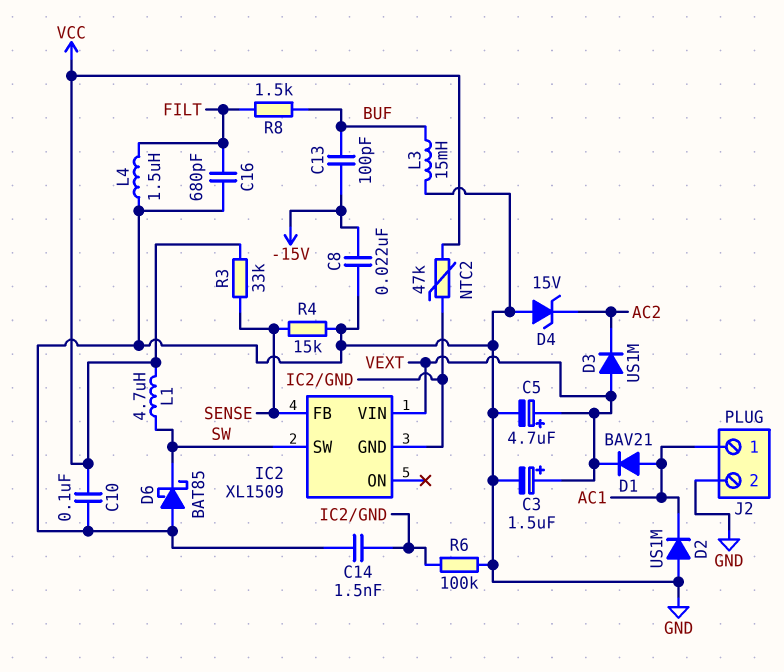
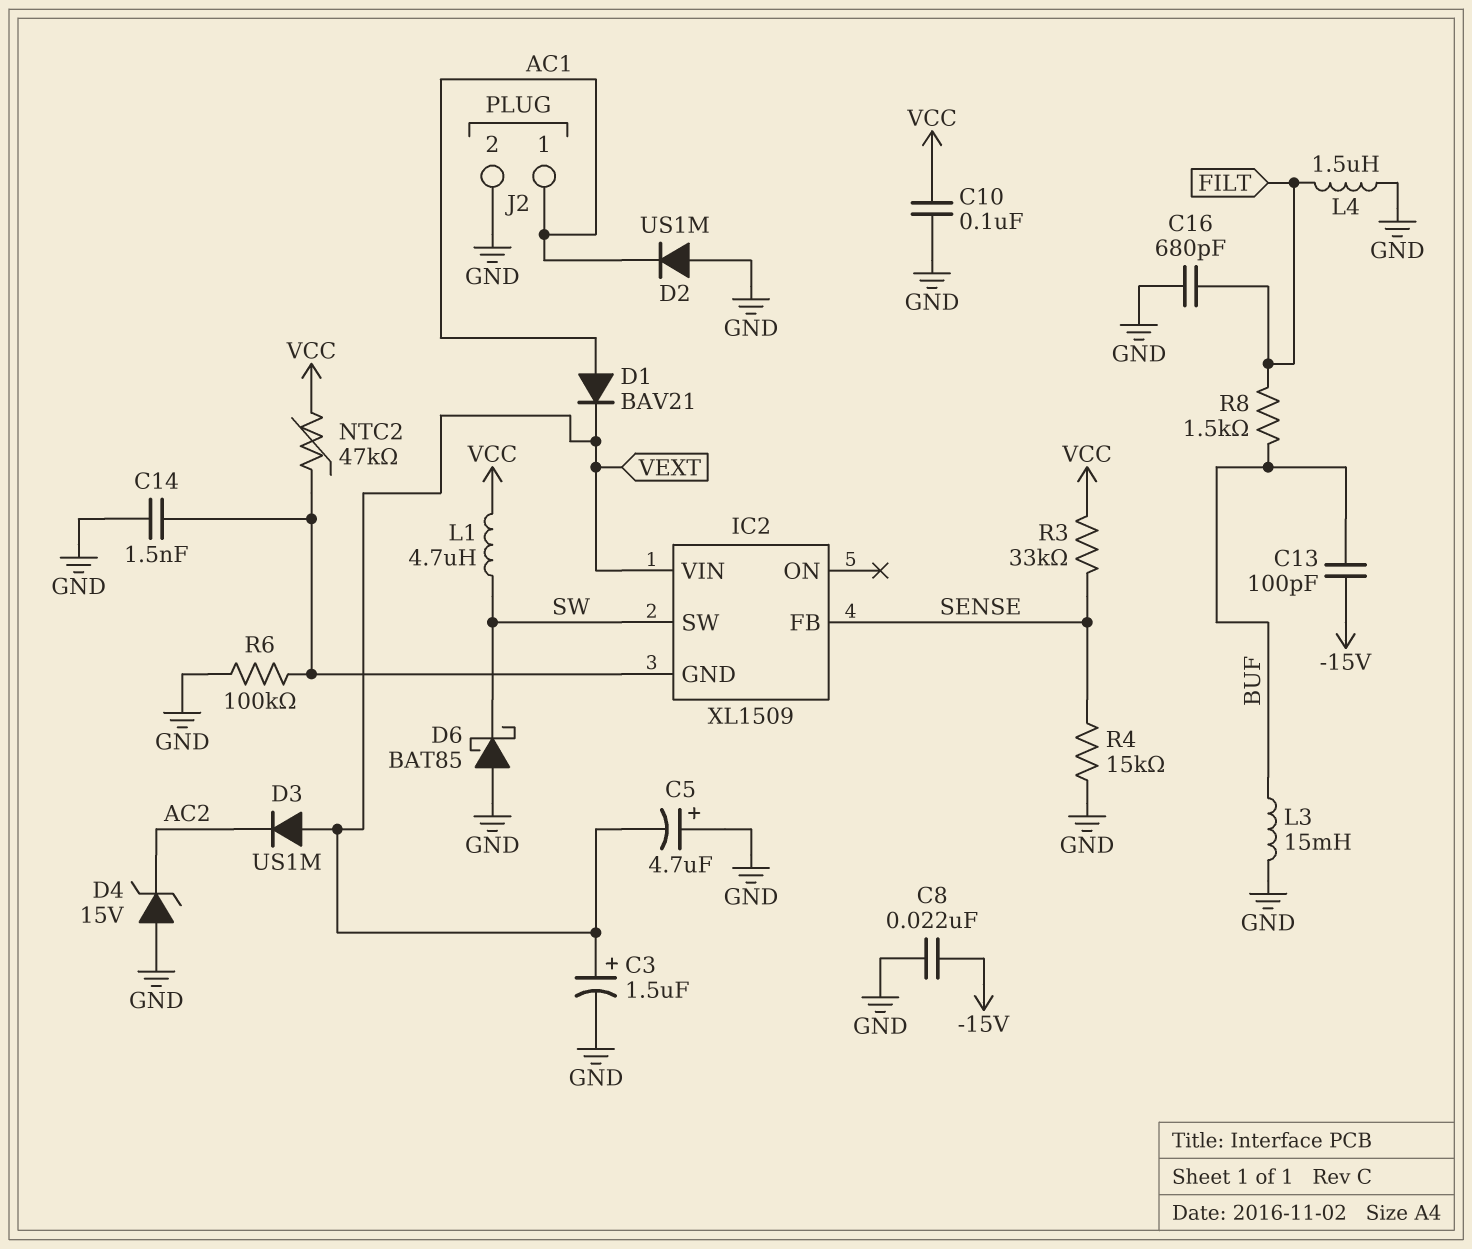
C5: 4.7uF (plus VEXT, minus GND) -> 4.7uF (plus GND, minus VEXT)

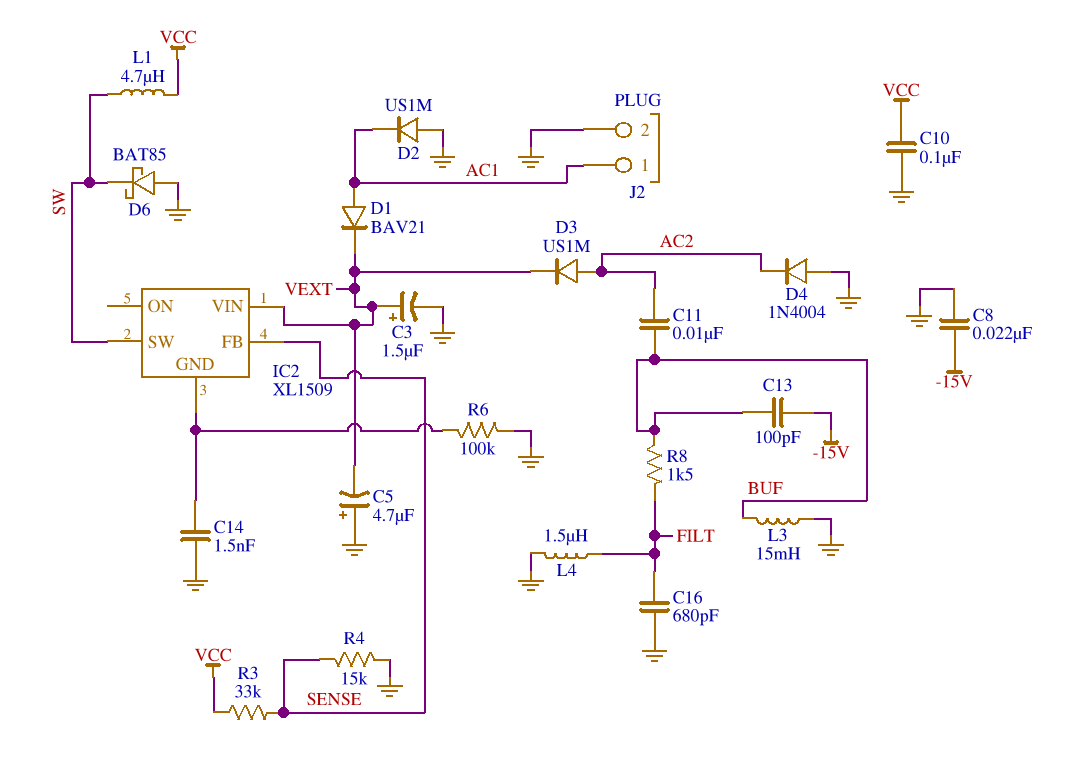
C11: none -> 10nF (AC2, BUF)
D3: diode US1M (A VEXT, K AC2) -> diode US1M (A AC2, K VEXT)
D4: zener 15V (A GND, K AC2) -> diode 1N4004 (A GND, K AC2)
NTC2: 47k (IC2/GND, VCC) -> none

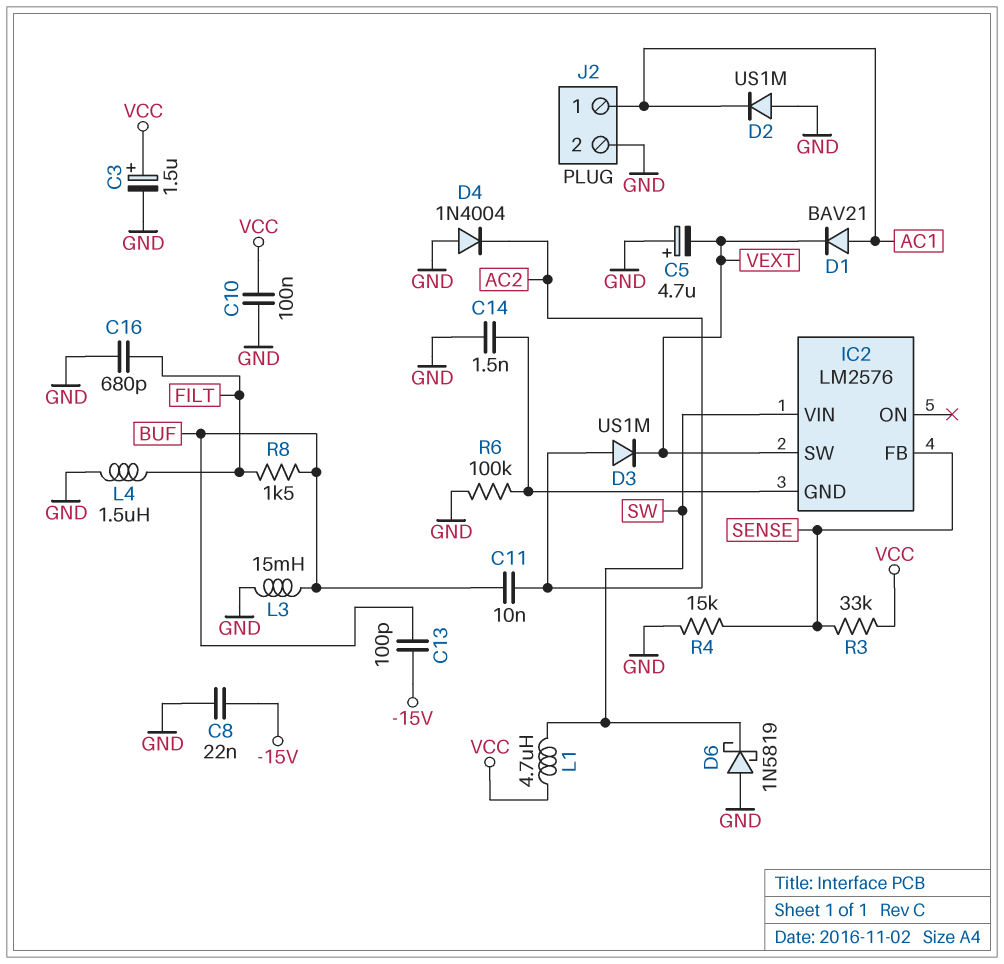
C3: 1.5uF (plus VEXT, minus GND) -> 1.5uF (plus VCC, minus GND)
D6: schottky BAT85 (A GND, K SW) -> schottky 1N5819 (A GND, K SW)
IC2: XL1509 -> LM2576
IC2 pin SW: SW -> VEXT
IC2 pin VIN: VEXT -> SW

